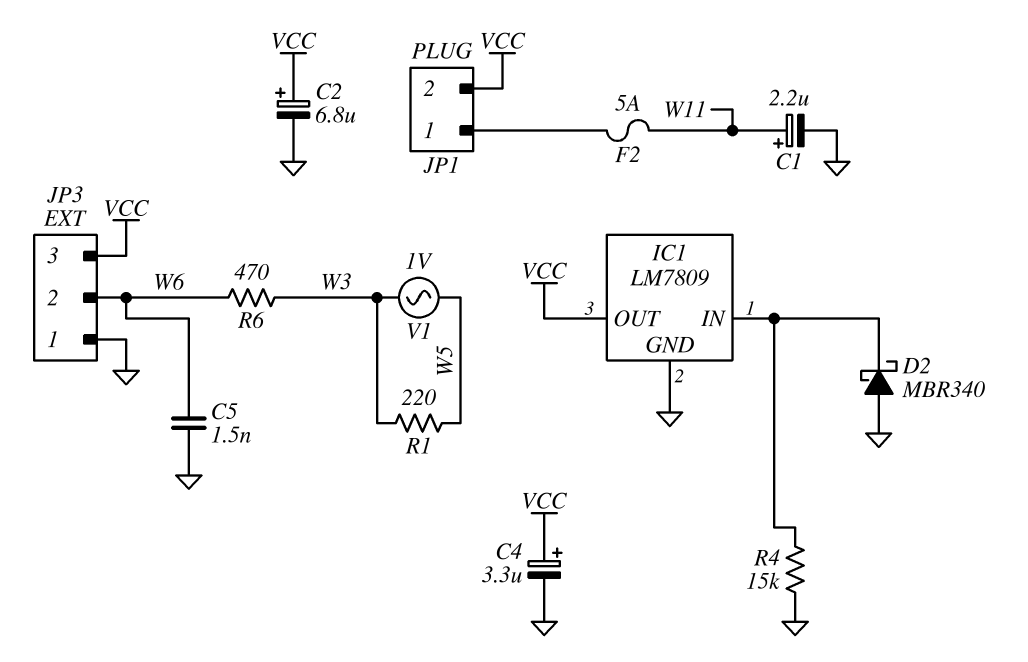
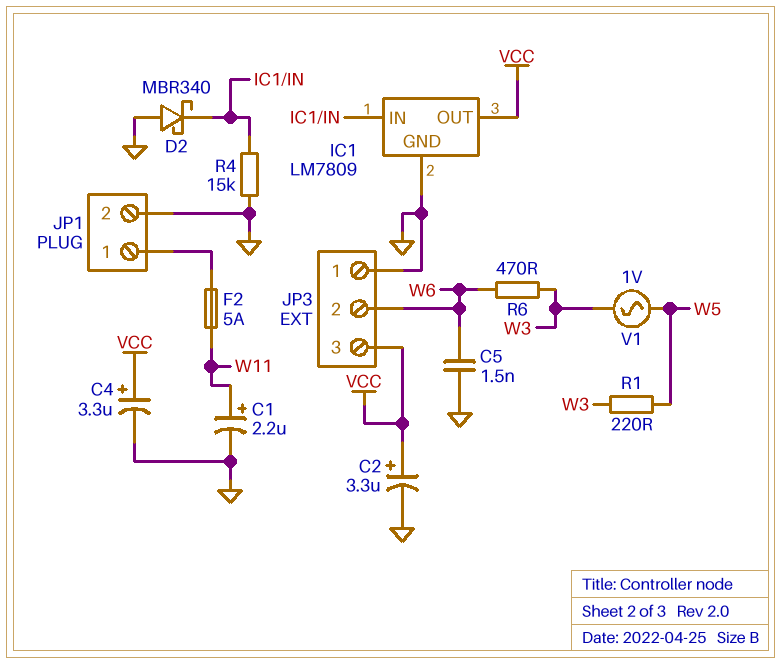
C2: 6.8uF (plus VCC, minus GND) -> 3.3uF (plus VCC, minus GND)
JP1 pin 2: VCC -> GND

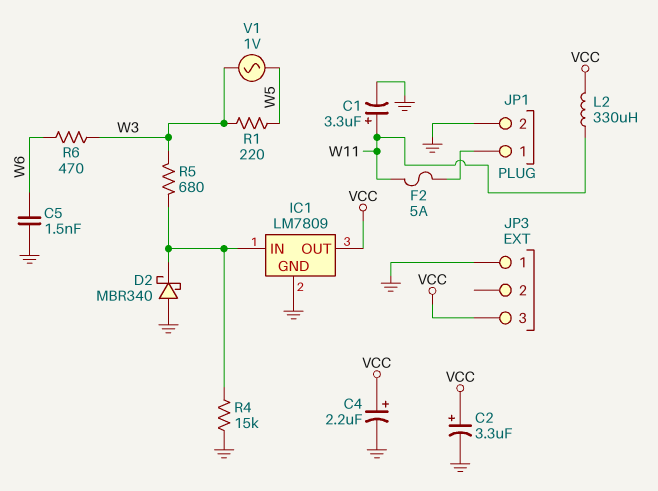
C1: 2.2uF (plus W11, minus GND) -> 3.3uF (plus W11, minus GND)
C4: 3.3uF (plus VCC, minus GND) -> 2.2uF (plus VCC, minus GND)
JP3 pin 2: W6 -> none
L2: none -> 330uH (VCC, W11)
R5: none -> 680 (IC1/IN, W3)

